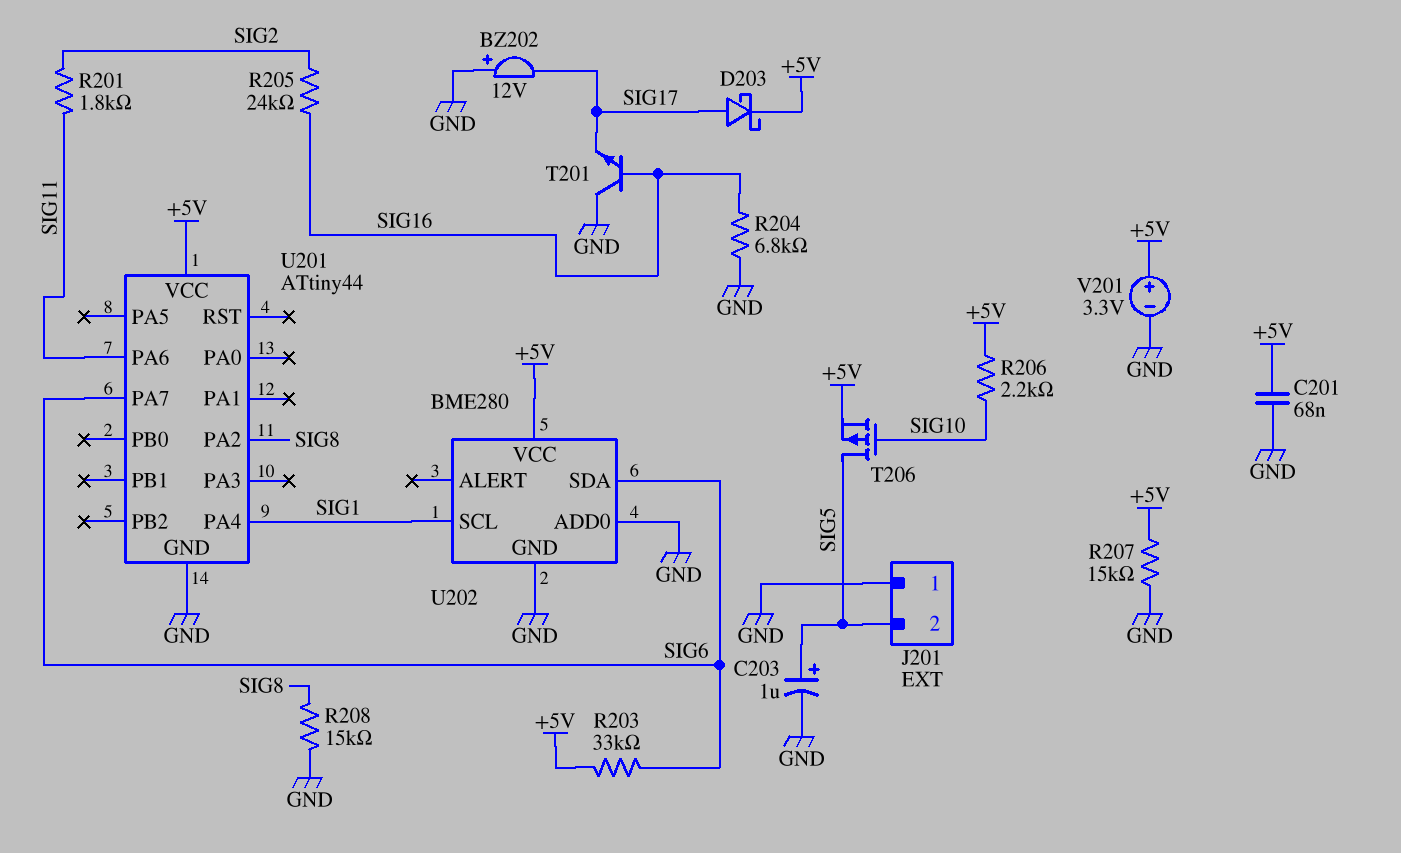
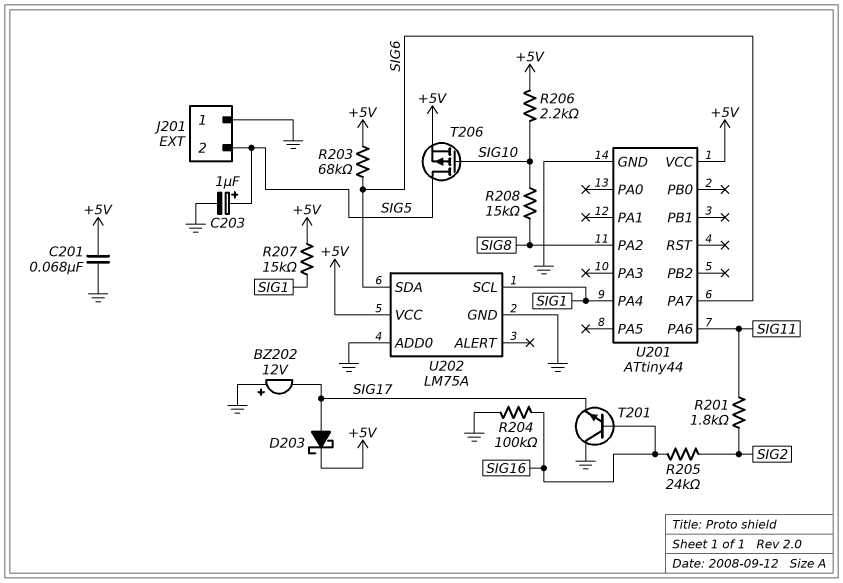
R203: 33k (+5V, SIG6) -> 68k (+5V, SIG6)
R204: 6.8k (GND, SIG16) -> 100k (GND, SIG16)
R207: 15k (+5V, GND) -> 15k (+5V, SIG1)
R208: 15k (GND, SIG8) -> 15k (SIG8, SIG10)
U202: BME280 -> LM75A
V201: 3.3V (plus +5V, minus GND) -> none

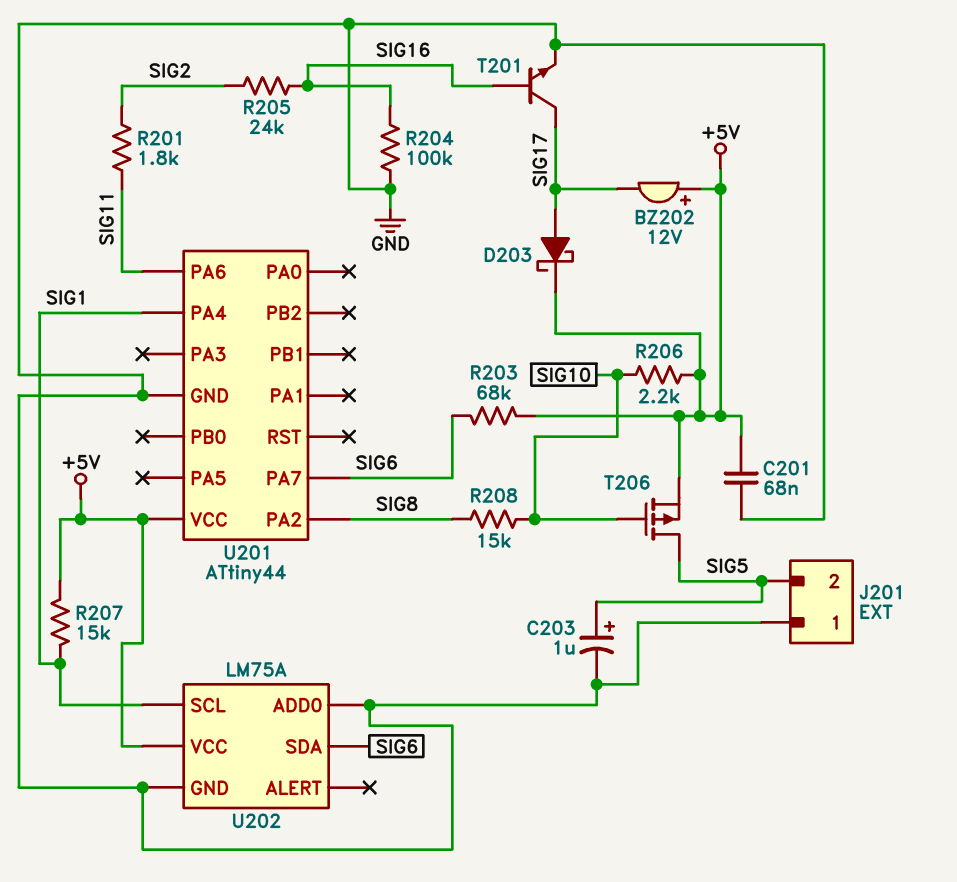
BZ202: buzzer 12V (plus GND, minus SIG17) -> buzzer 12V (plus +5V, minus SIG17)
T201: NPN (B SIG16, C GND, E SIG17) -> NPN (B SIG16, C SIG17, E GND)

